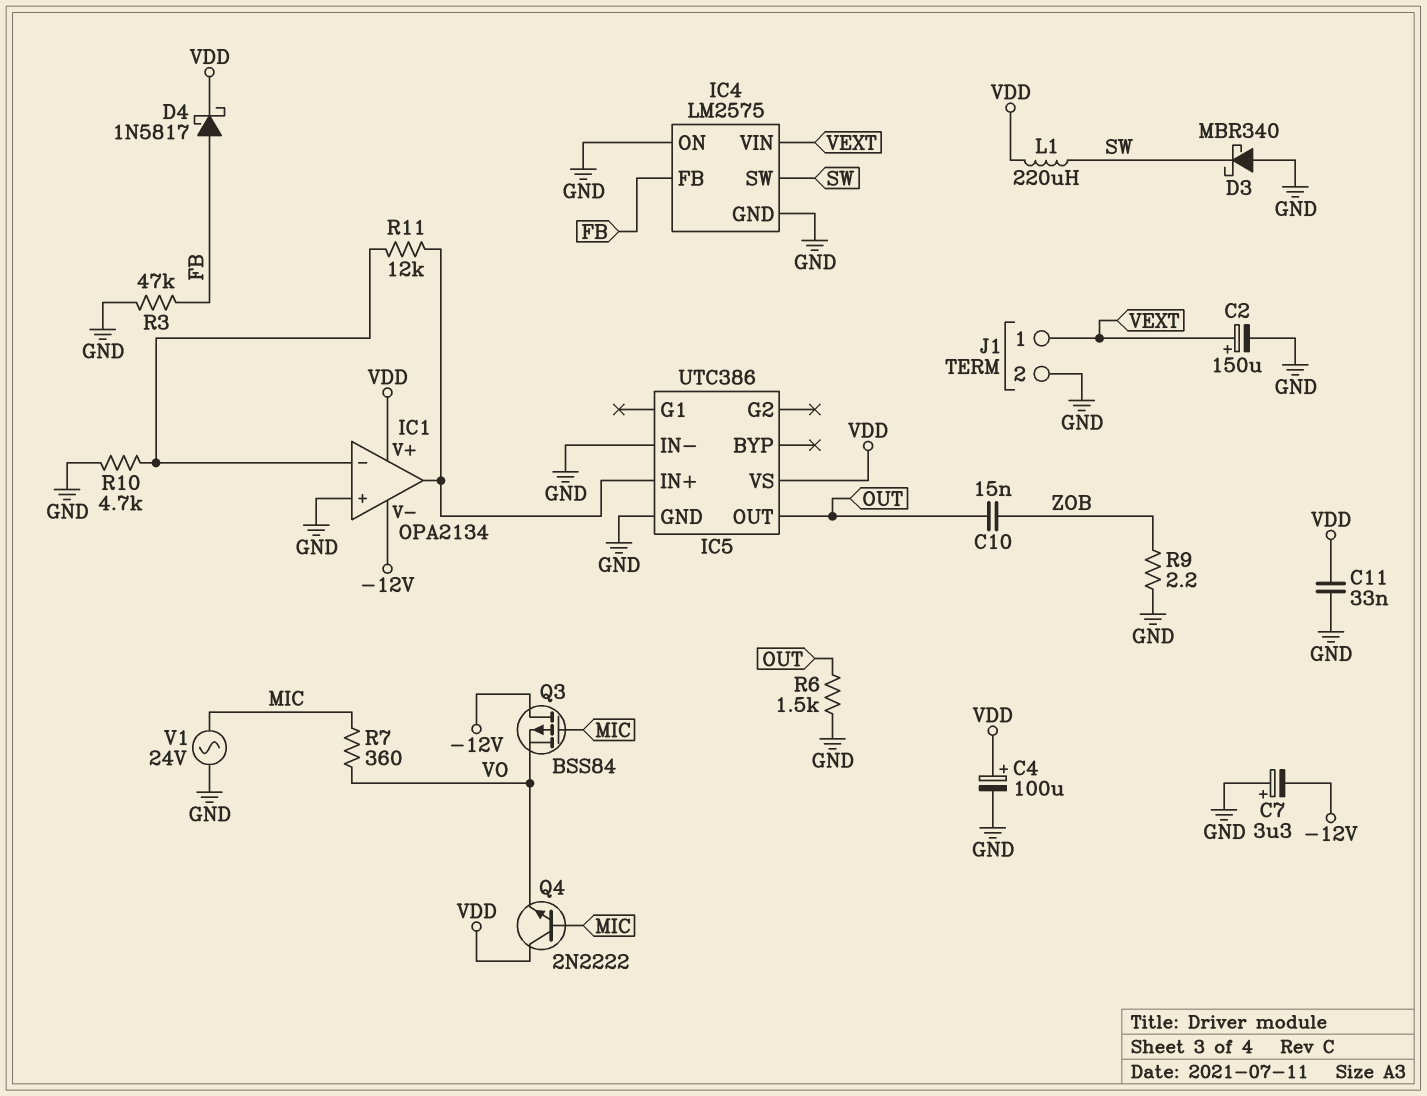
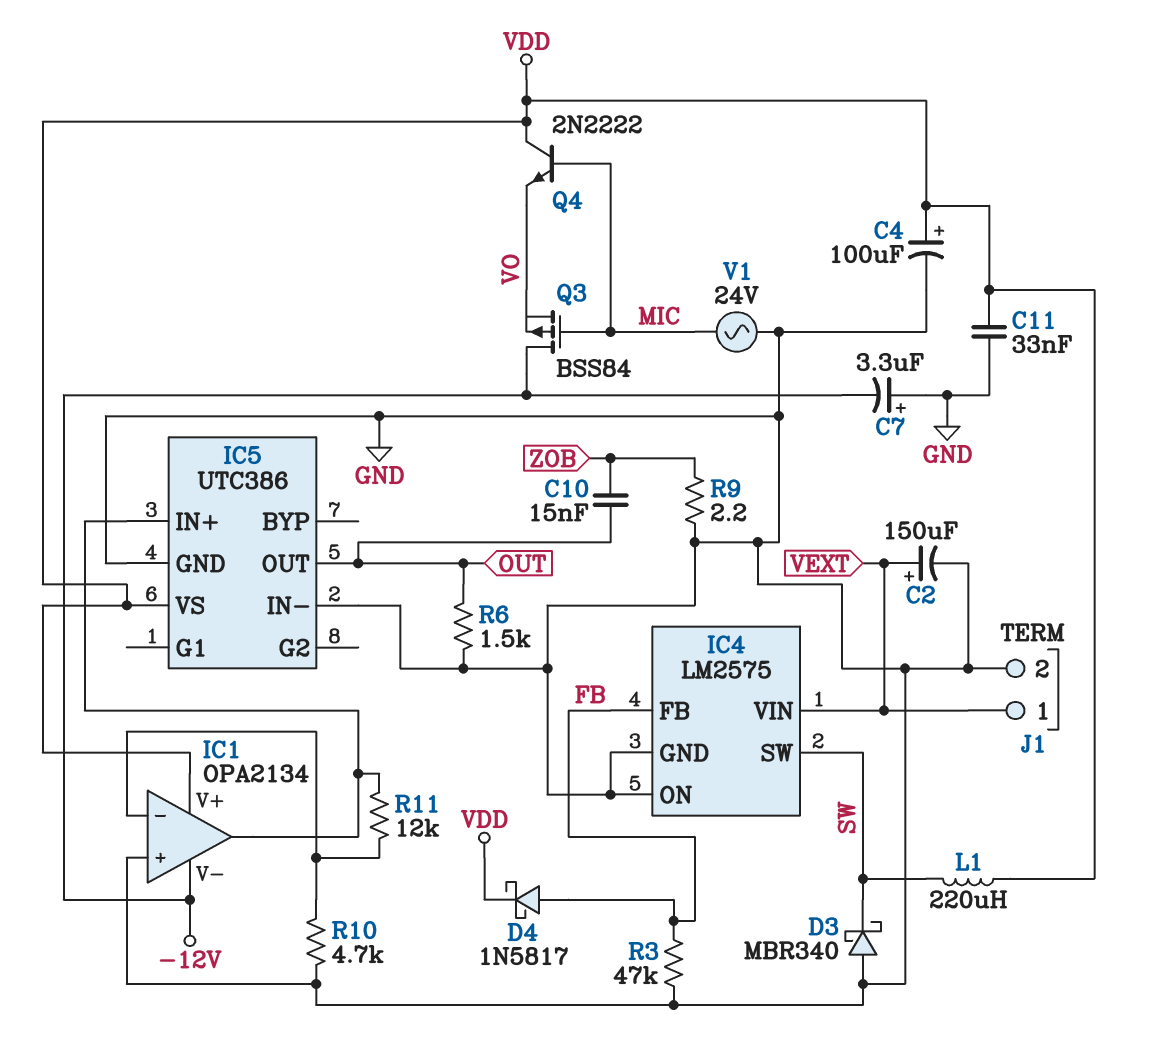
R7: 360 (MIC, VO) -> none

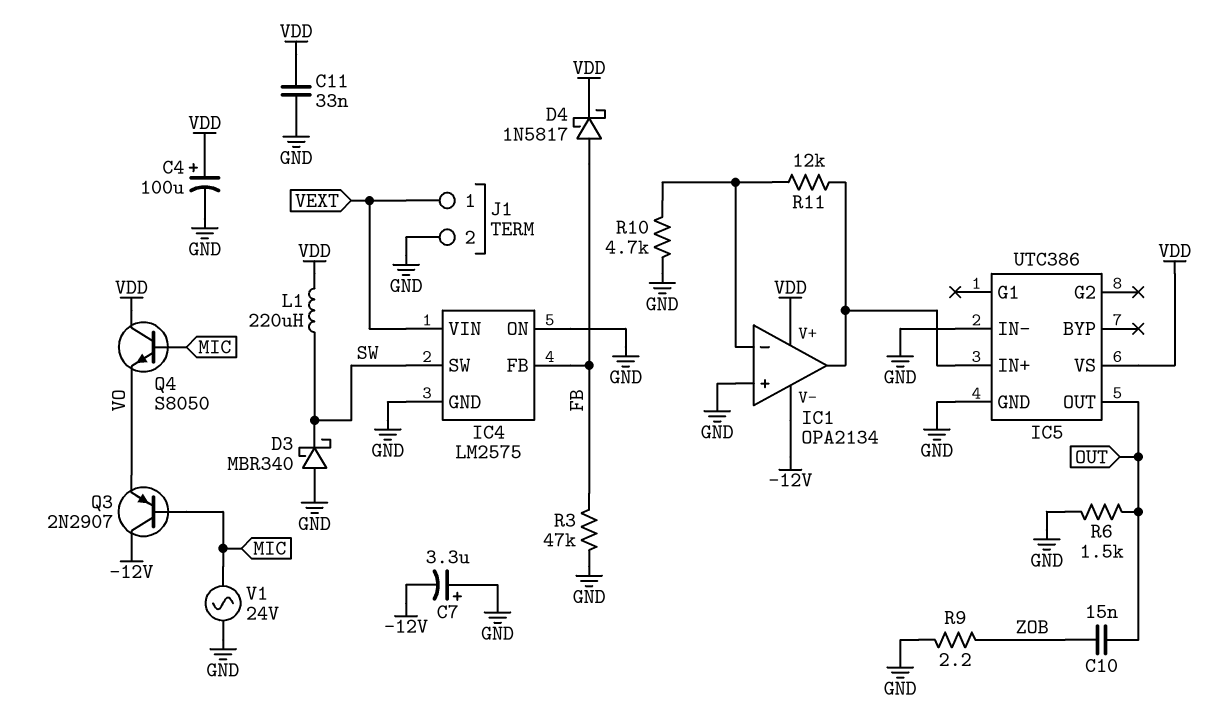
C2: 150uF (plus VEXT, minus GND) -> none
Q3: PMOS BSS84 (G MIC, D -12V, S VO) -> PNP 2N2907 (B MIC, C -12V, E VO)
Q4: NPN 2N2222 (B MIC, C VDD, E VO) -> NPN S8050 (B MIC, C VDD, E VO)

